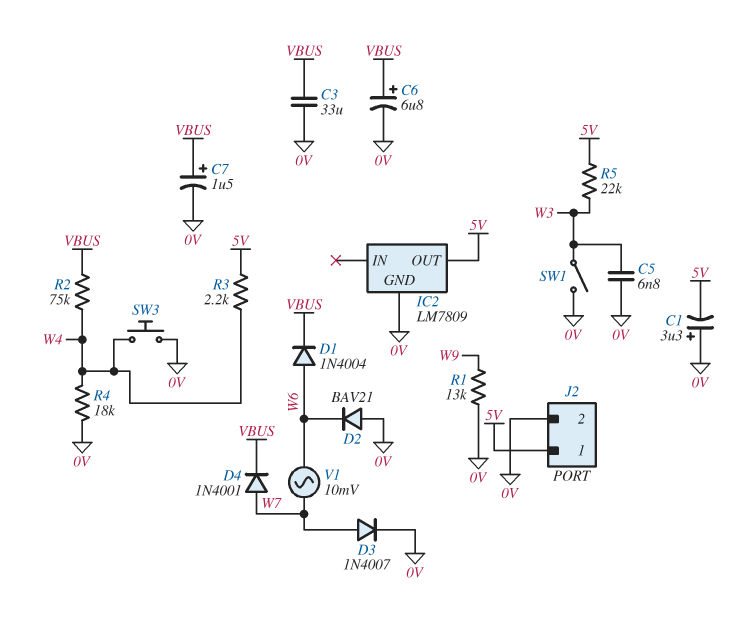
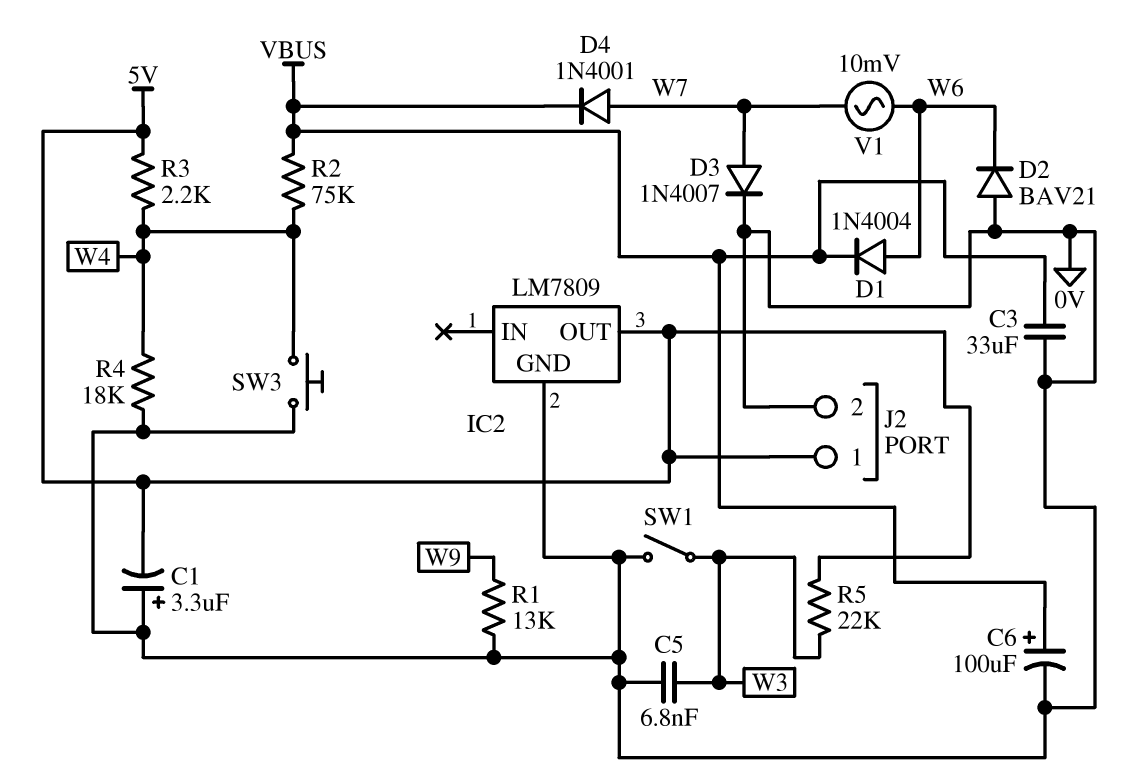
C6: 6.8uF (plus VBUS, minus 0V) -> 100uF (plus VBUS, minus 0V)
C7: 1.5uF (plus VBUS, minus 0V) -> none

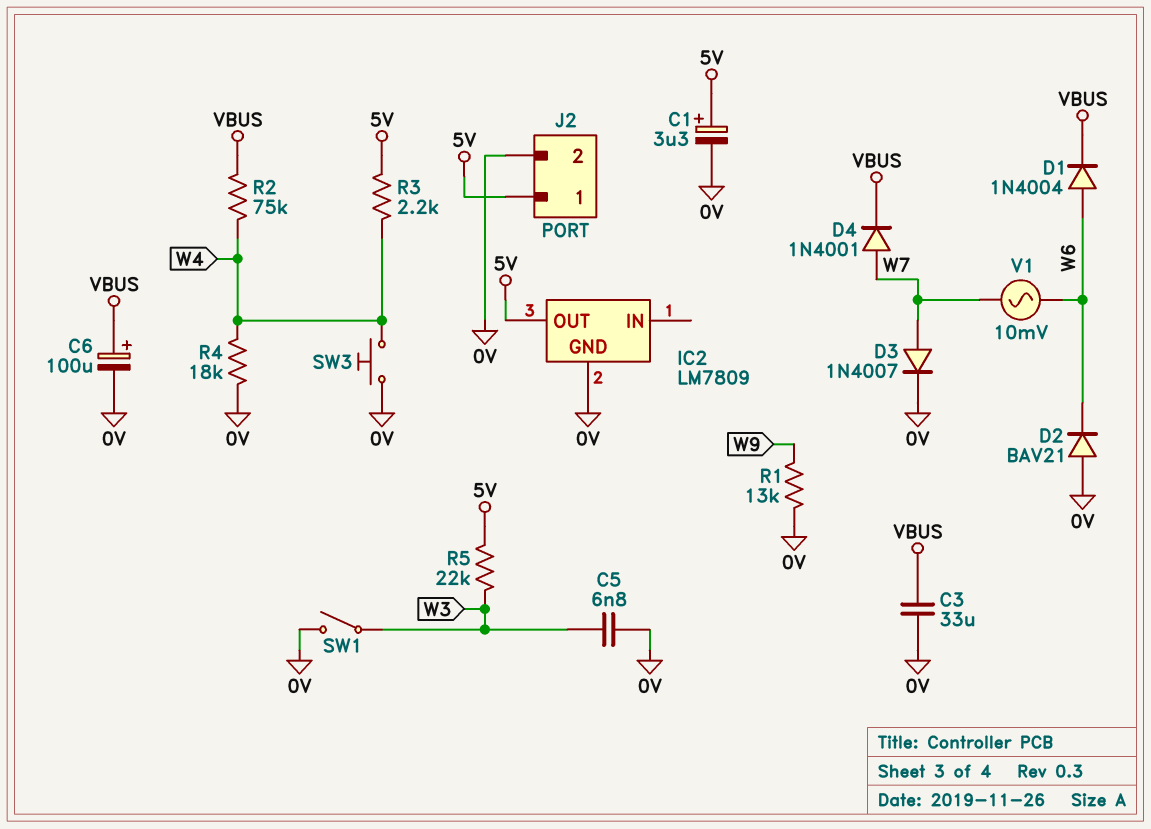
C1: 3.3uF (plus 0V, minus 5V) -> 3.3uF (plus 5V, minus 0V)

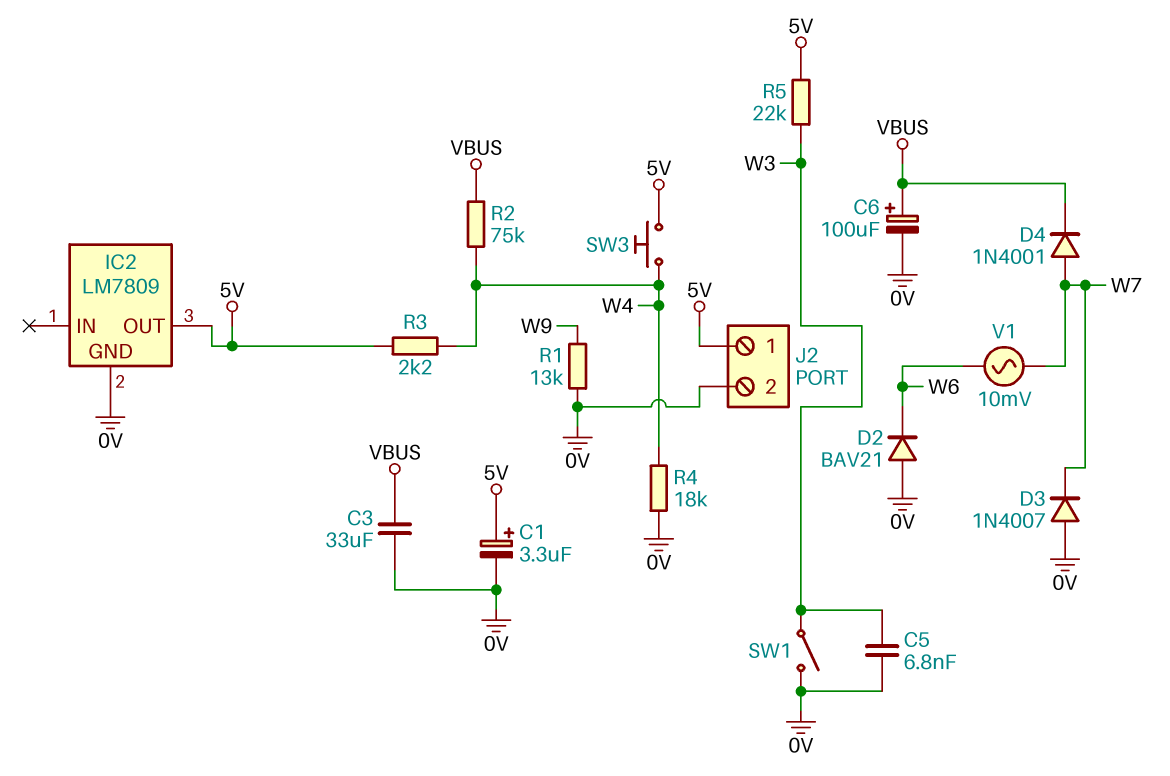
D1: diode 1N4004 (A W6, K VBUS) -> none
D3: diode 1N4007 (A W7, K 0V) -> diode 1N4007 (A 0V, K W7)
SW3: button (0V, W4) -> button (5V, W4)

